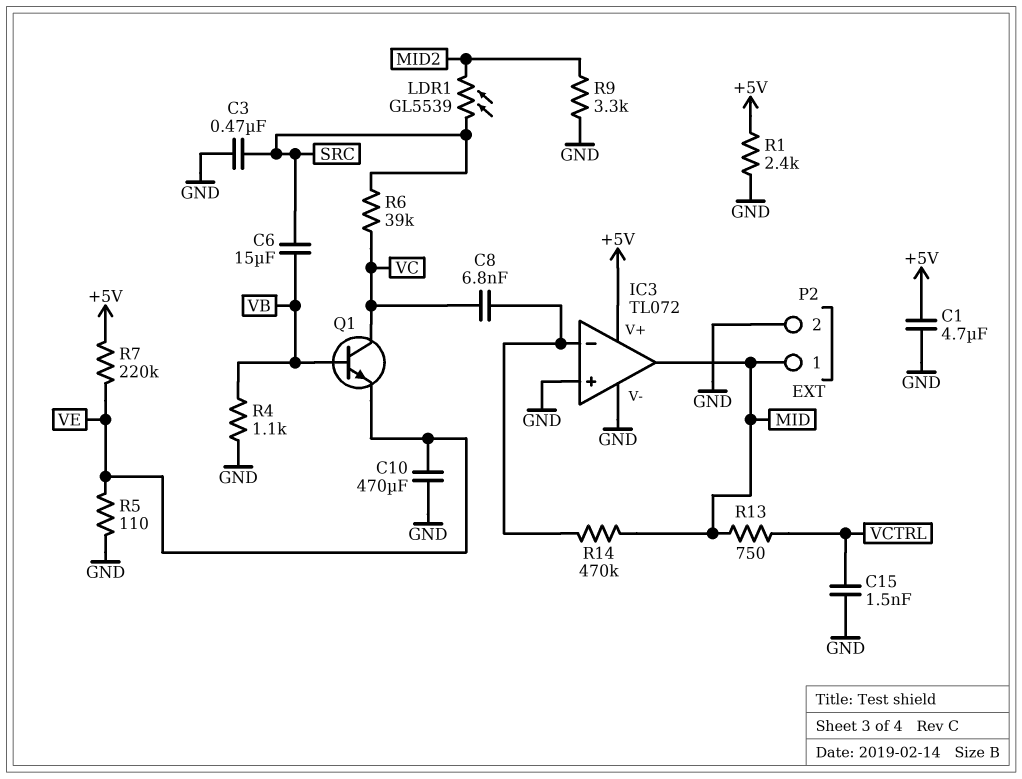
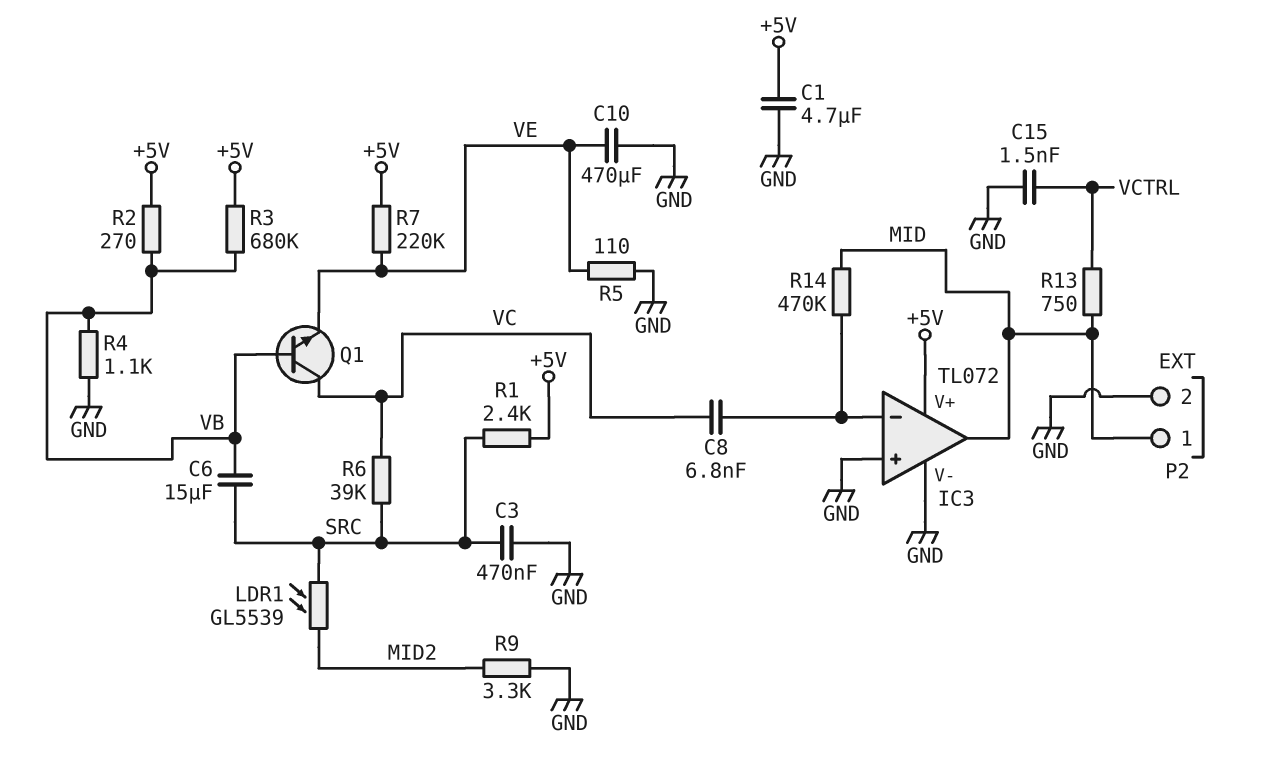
R1: 2.4k (+5V, GND) -> 2.4k (+5V, SRC)
R2: none -> 270 (+5V, VB)
R3: none -> 680k (+5V, VB)

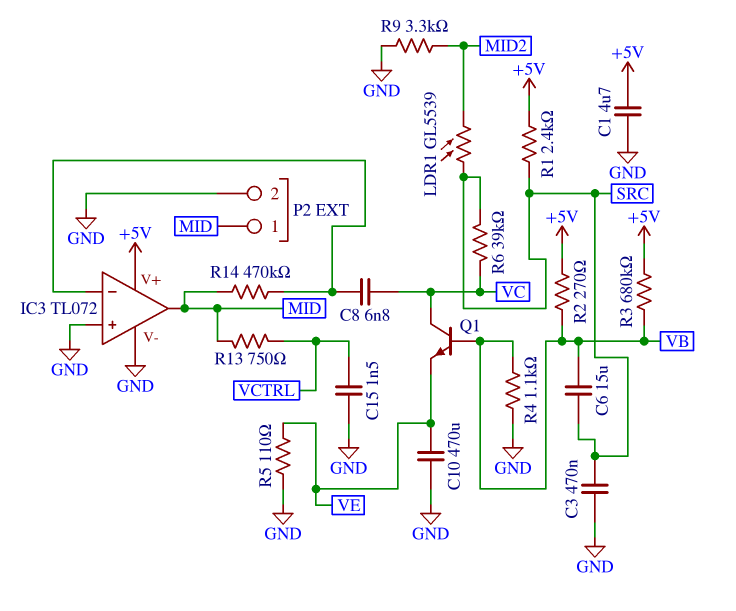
R7: 220k (+5V, VE) -> none

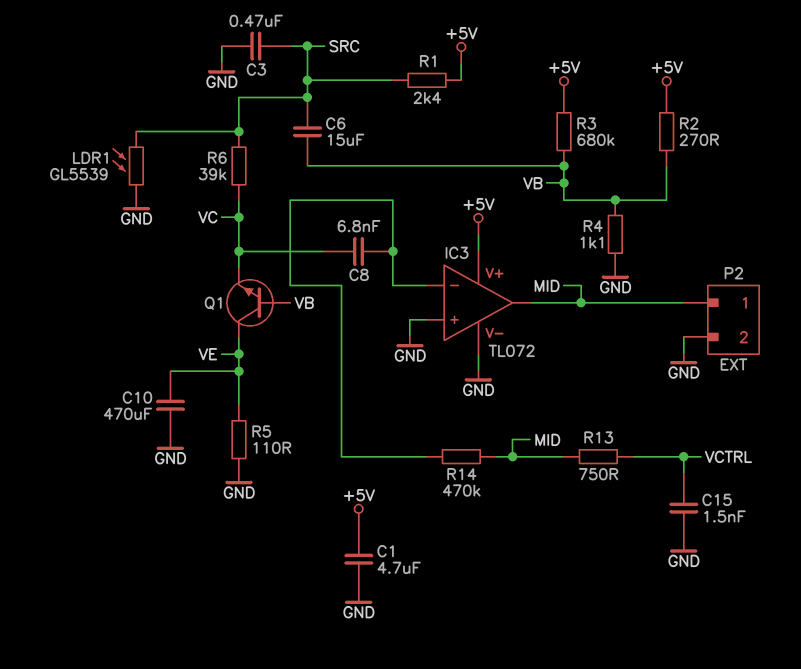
LDR1: GL5539 (MID2, SRC) -> GL5539 (GND, SRC)
Q1: NPN (B VB, C VC, E VE) -> NPN (B VB, C VE, E VC)
R9: 3.3k (GND, MID2) -> none

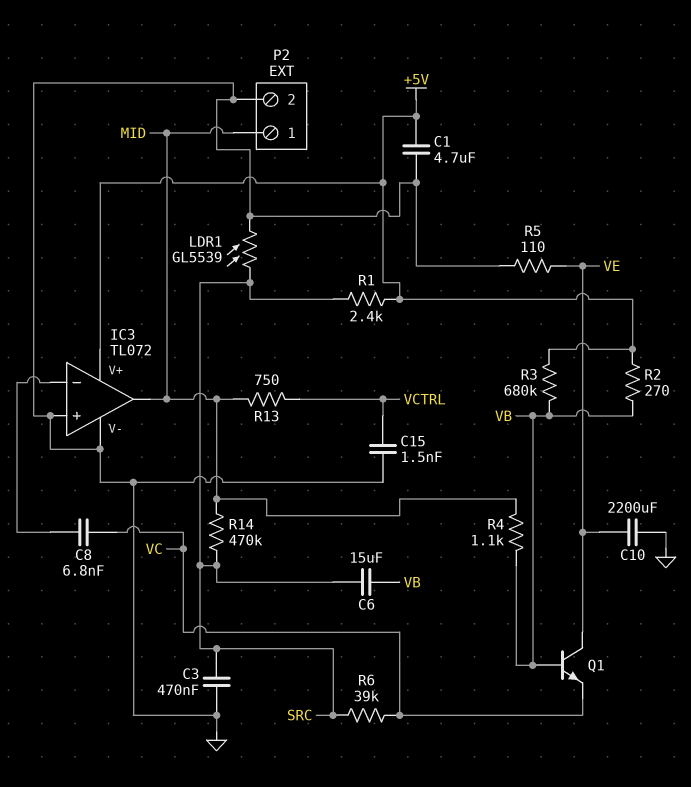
C10: 470uF (GND, VE) -> 2200uF (GND, VE)
R4: 1.1k (GND, VB) -> 1.1k (MID, VB)
R14: 470k (IC3/in-, MID) -> 470k (MID, SRC)

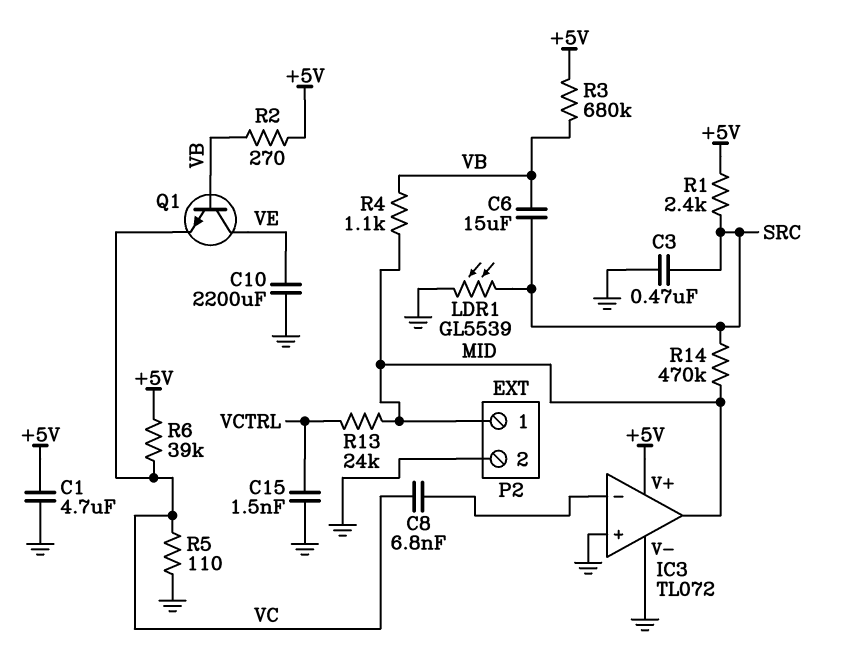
R5: 110 (GND, VE) -> 110 (GND, VC)
R6: 39k (SRC, VC) -> 39k (+5V, VC)
R13: 750 (MID, VCTRL) -> 24k (MID, VCTRL)

